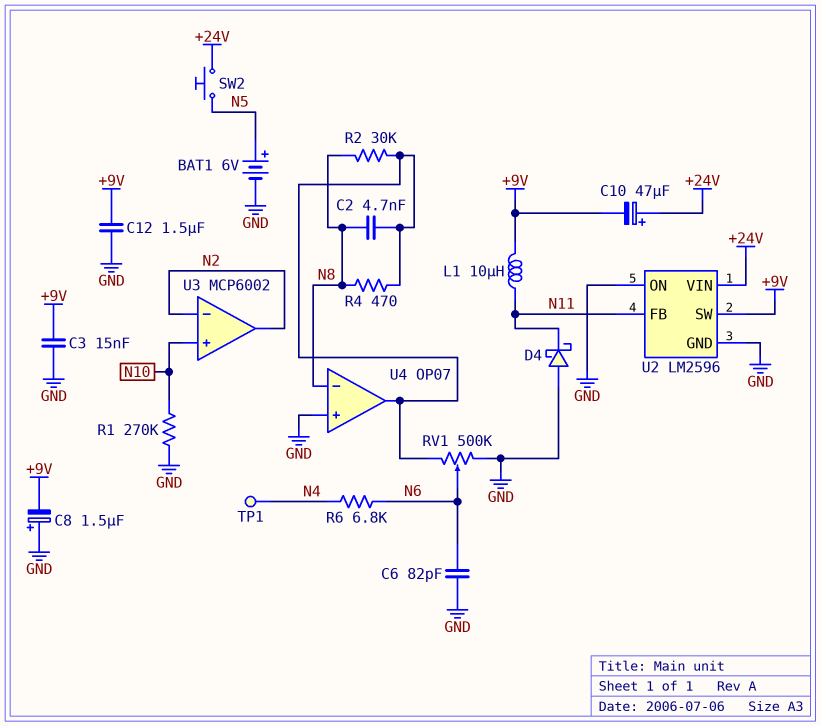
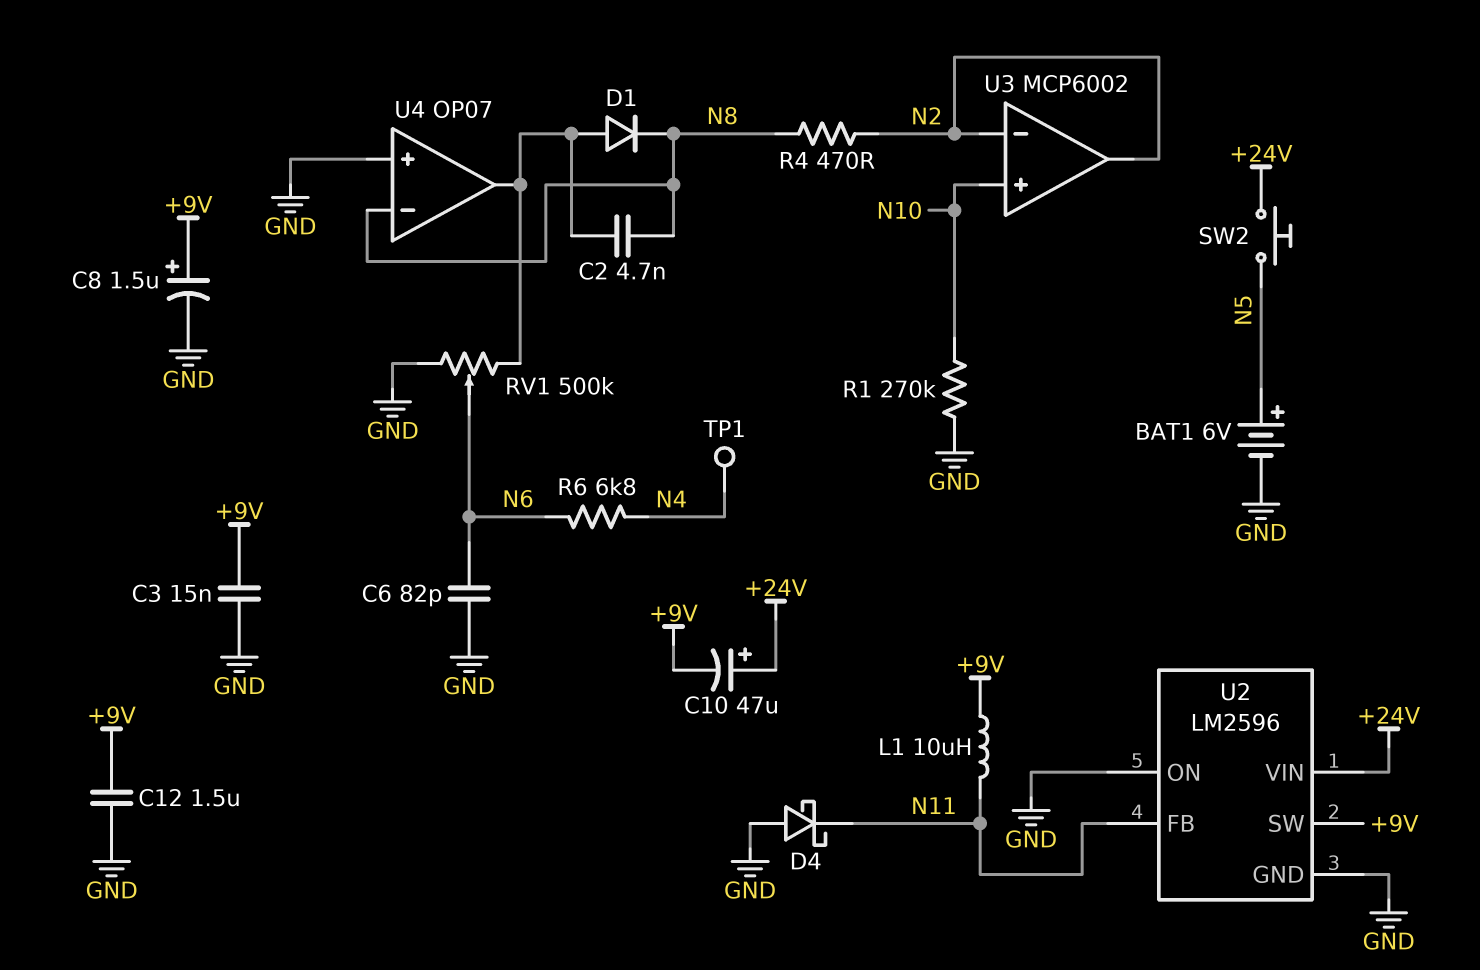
C8: 1.5uF (plus GND, minus +9V) -> 1.5uF (plus +9V, minus GND)
D1: none -> diode (A U4/out, K N8)
R2: 30k (N8, U4/out) -> none
R4: 470 (N8, U4/out) -> 470 (N2, N8)

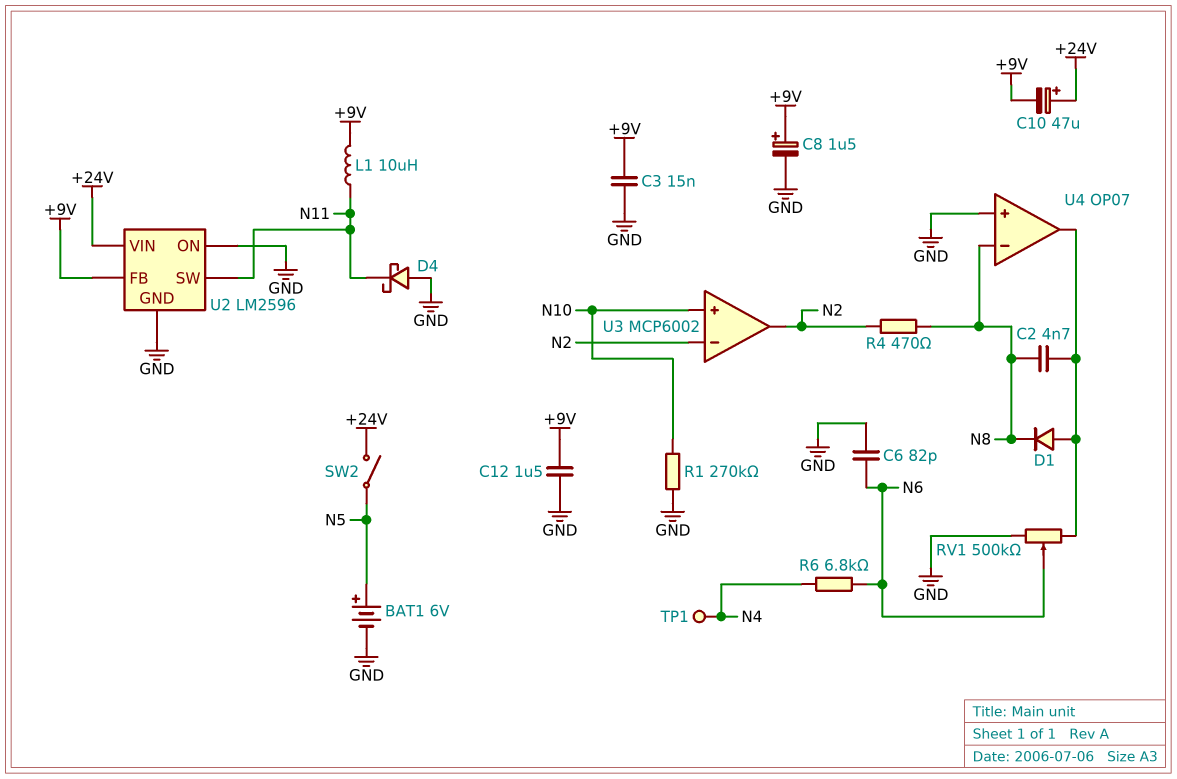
SW2: button (+24V, N5) -> switch (+24V, N5)
U2 pin FB: N11 -> +9V
U2 pin SW: +9V -> N11

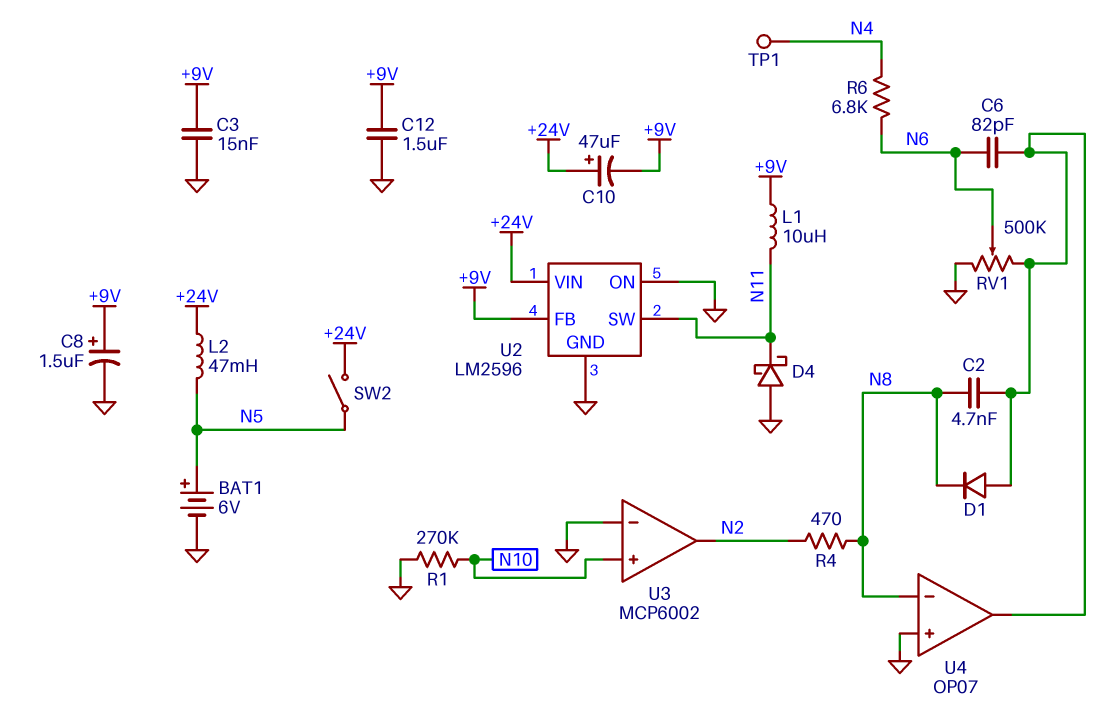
C6: 82pF (GND, N6) -> 82pF (N6, U4/out)
L2: none -> 47mH (+24V, N5)
U3 pin in-: N2 -> GND

